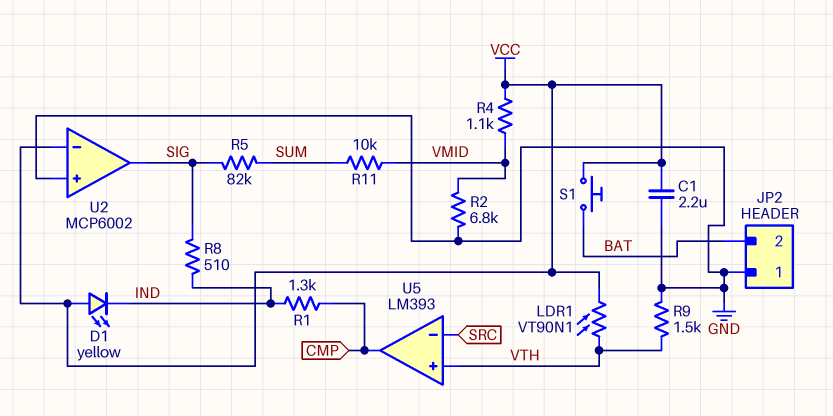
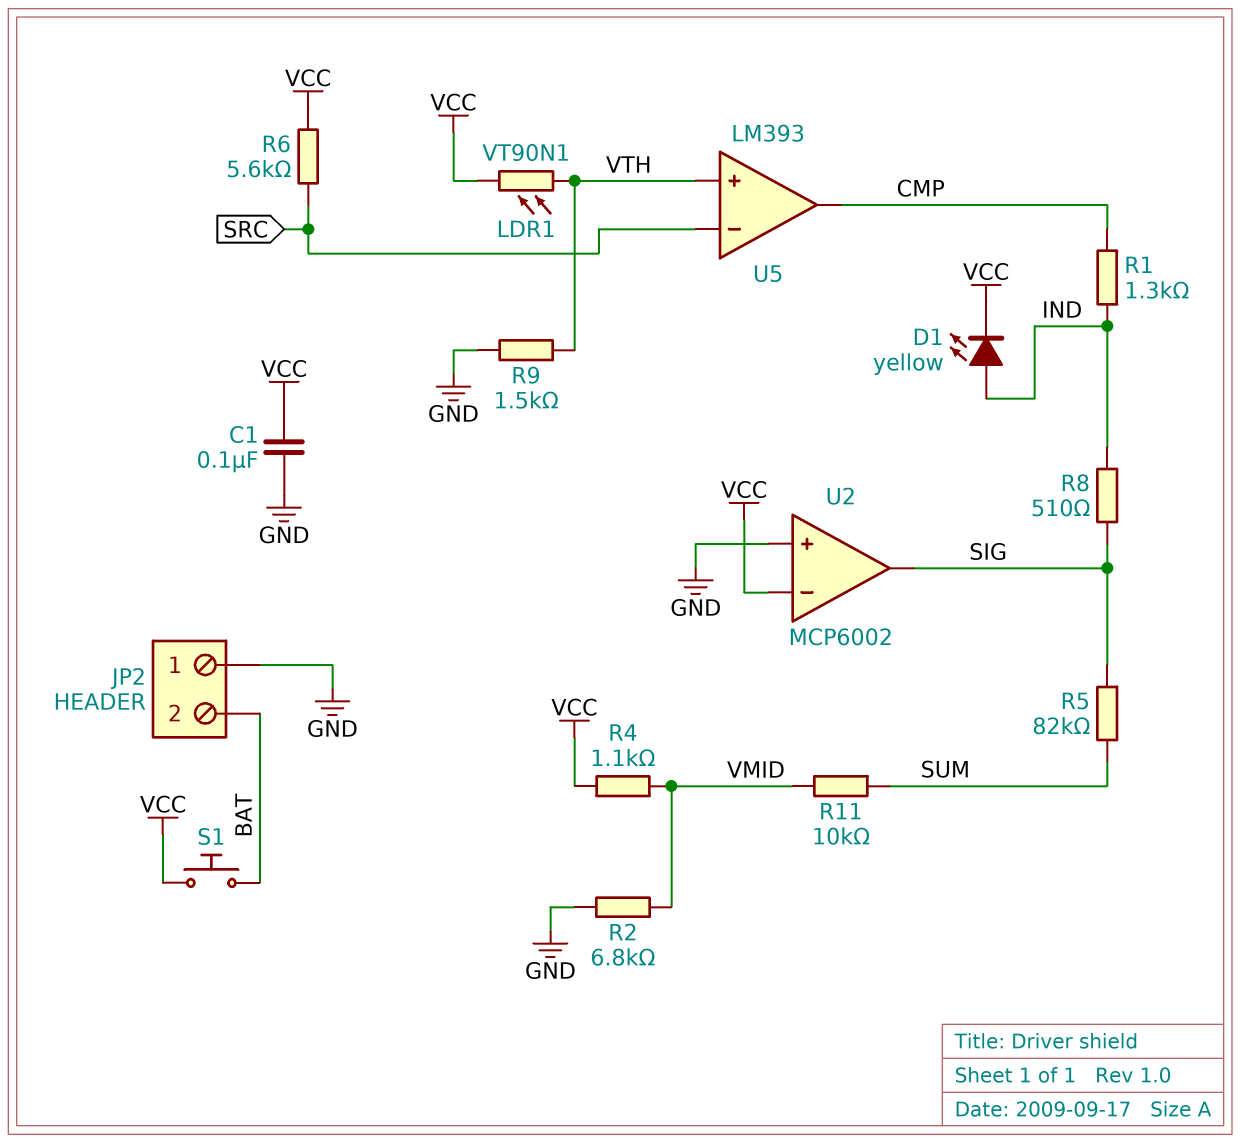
C1: 2.2uF (GND, VCC) -> 100nF (GND, VCC)
D1: LED yellow (A VCC, K IND) -> LED yellow (A IND, K VCC)
R6: none -> 5.6k (SRC, VCC)

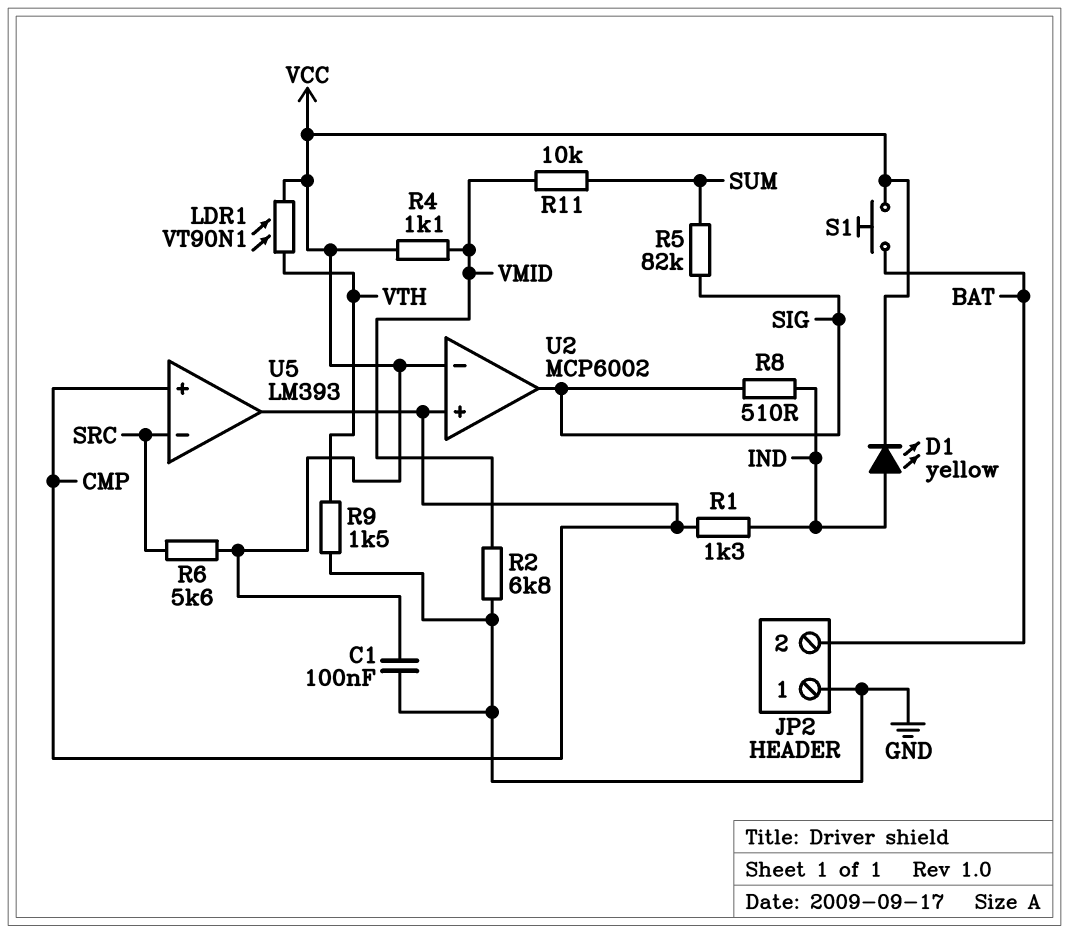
U2 pin in+: GND -> CMP
U5 pin in+: VTH -> CMP

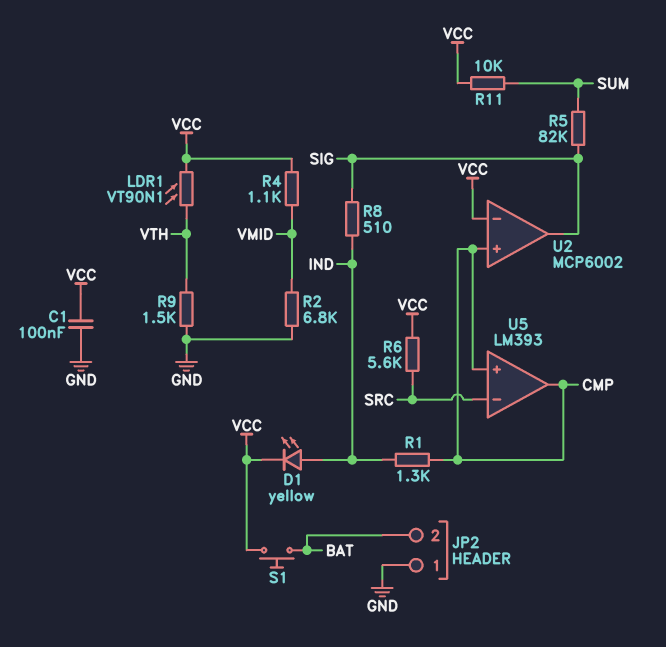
R11: 10k (SUM, VMID) -> 10k (SUM, VCC)

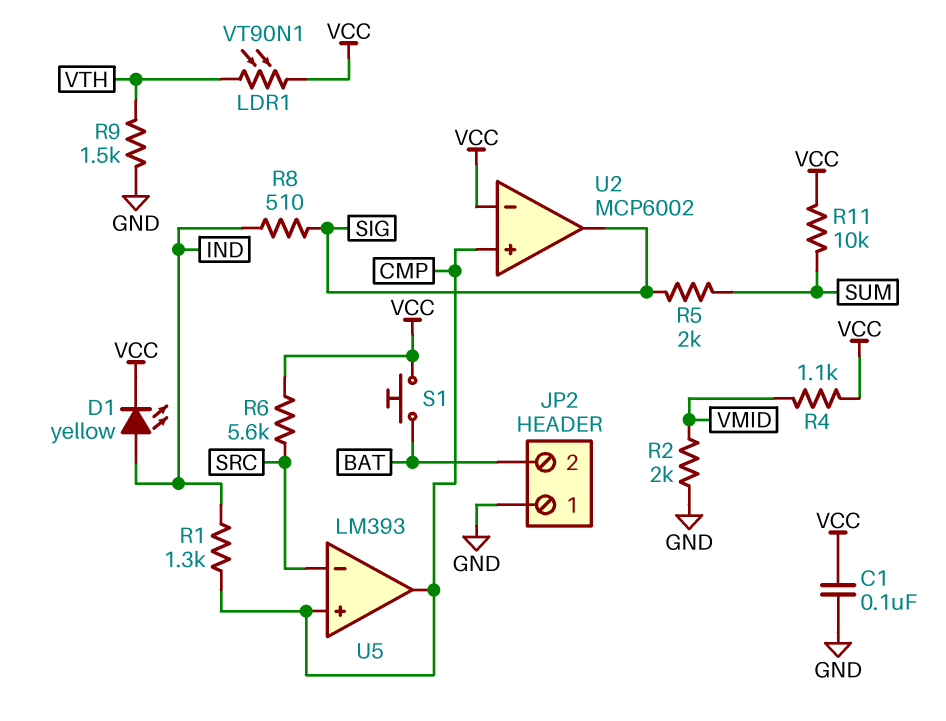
R2: 6.8k (GND, VMID) -> 2k (GND, VMID)
R5: 82k (SIG, SUM) -> 2k (SIG, SUM)

